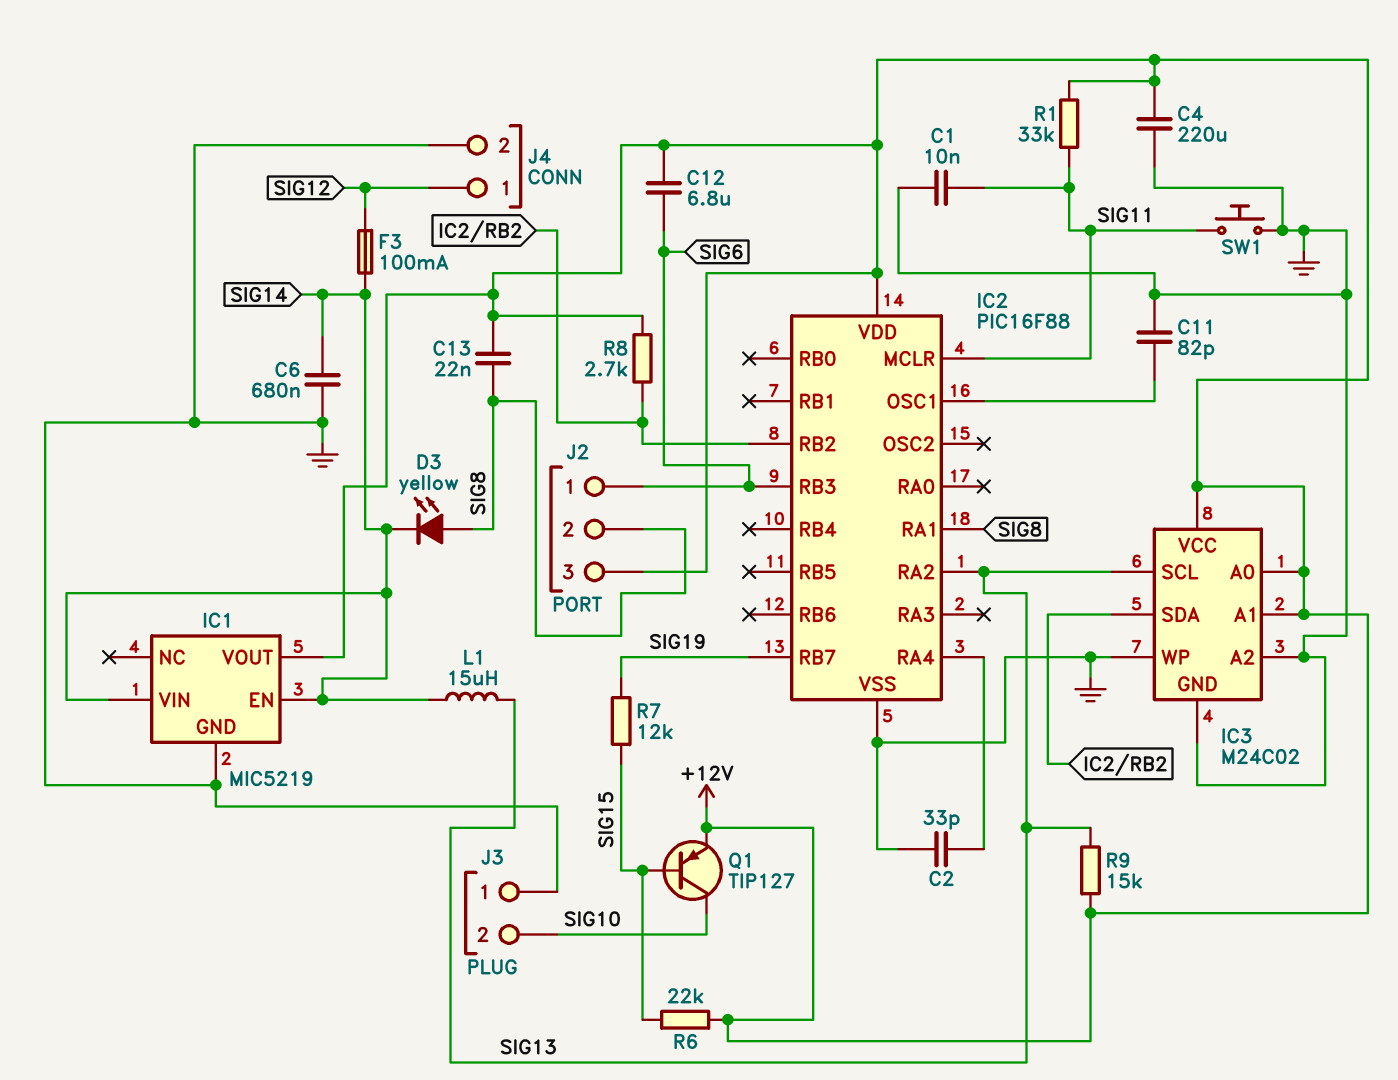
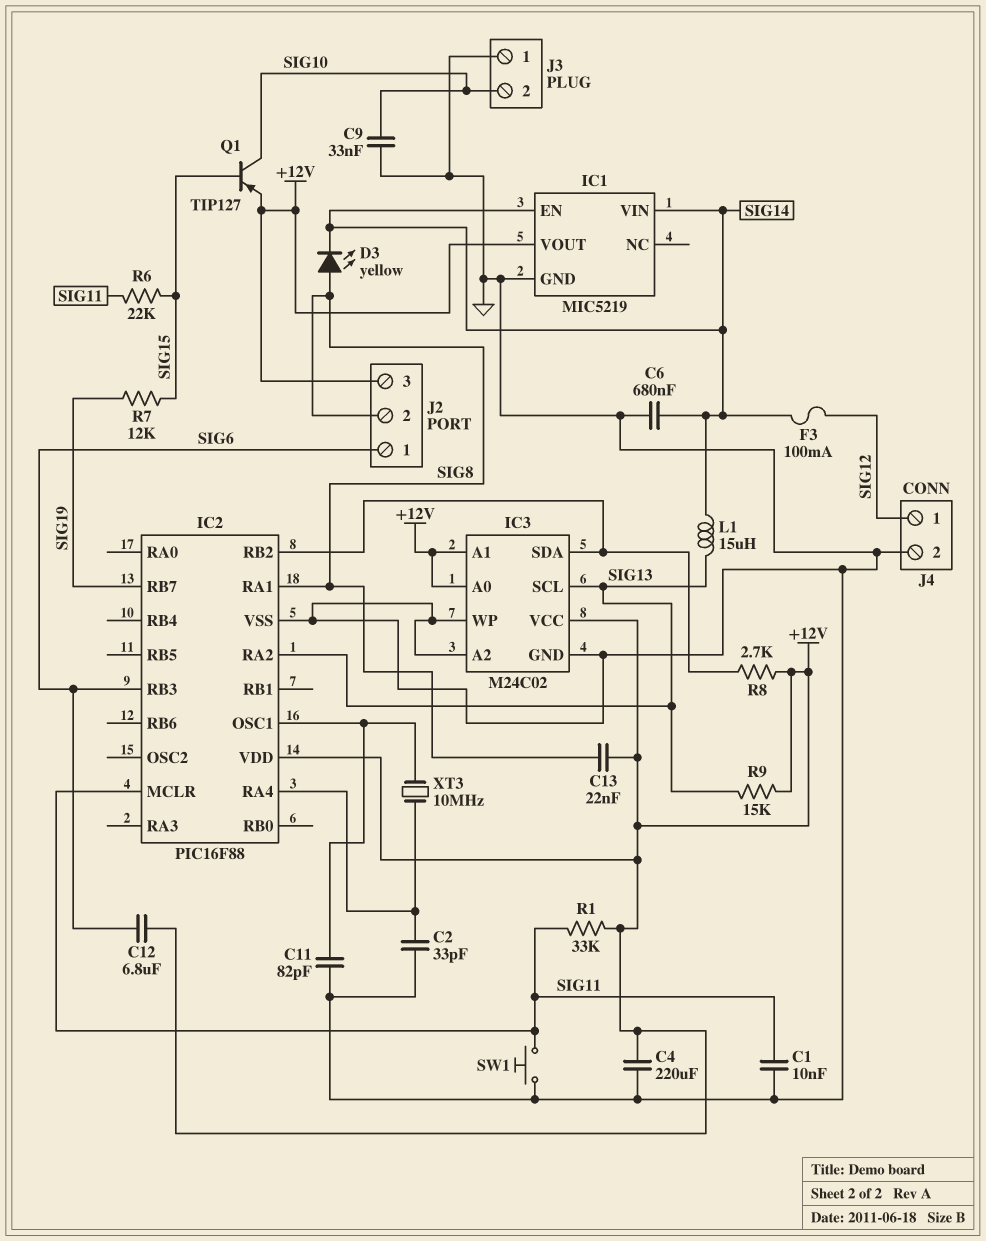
C9: none -> 33nF (GND, SIG10)
R6: 22k (+12V, SIG15) -> 22k (SIG11, SIG15)
XT3: none -> 10MHz (IC2/OSC1, IC2/RA4)

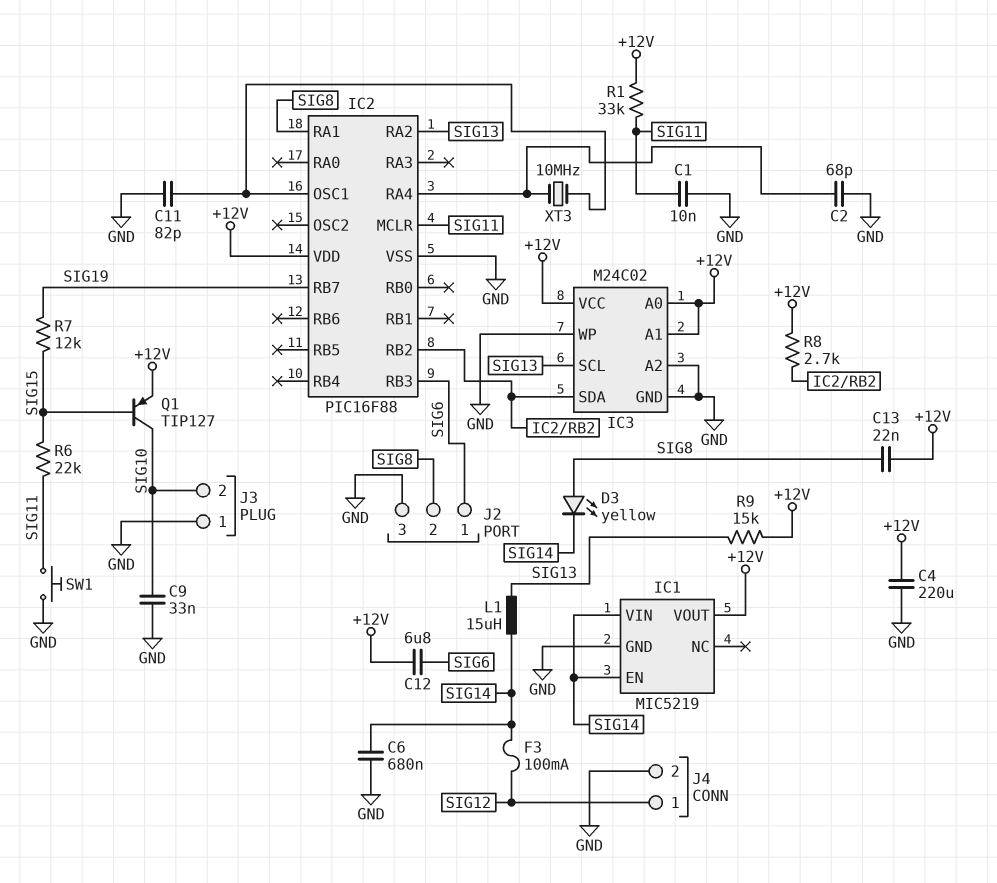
C2: 33pF (GND, IC2/RA4) -> 68pF (GND, IC2/RA4)
J2 pin 3: +12V -> GND

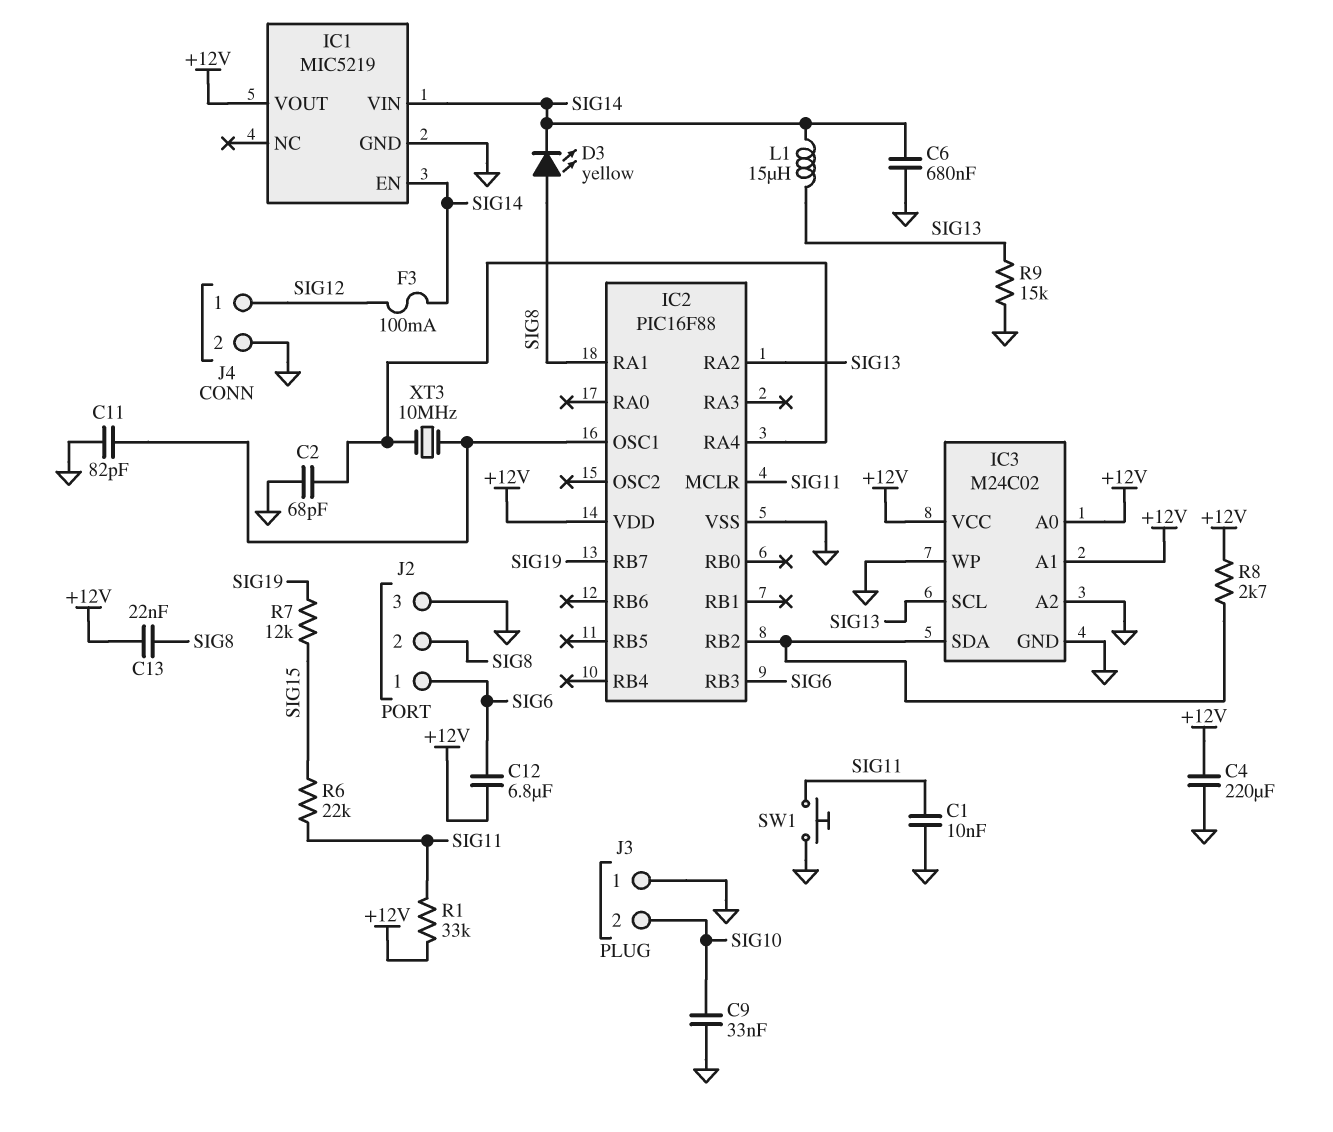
Q1: PNP TIP127 (B SIG15, C SIG10, E +12V) -> none
R9: 15k (+12V, SIG13) -> 15k (GND, SIG13)

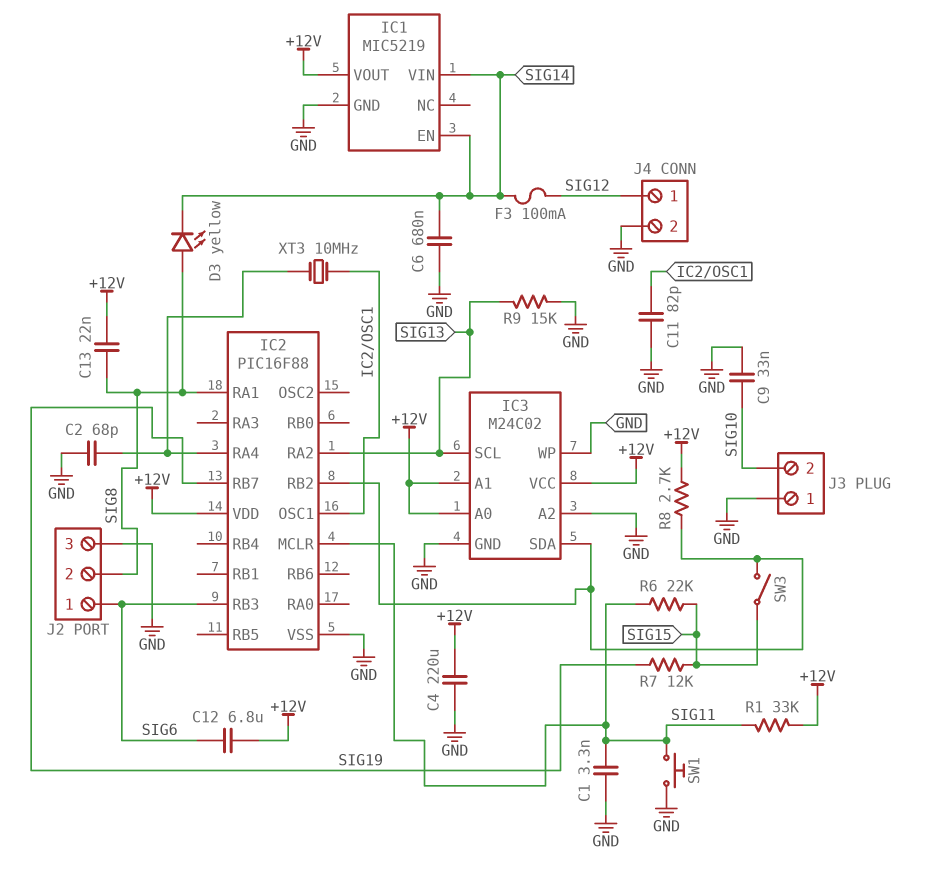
C1: 10nF (GND, SIG11) -> 3.3nF (GND, SIG11)
L1: 15uH (SIG13, SIG14) -> none
SW3: none -> switch (IC2/RB2, SIG15)

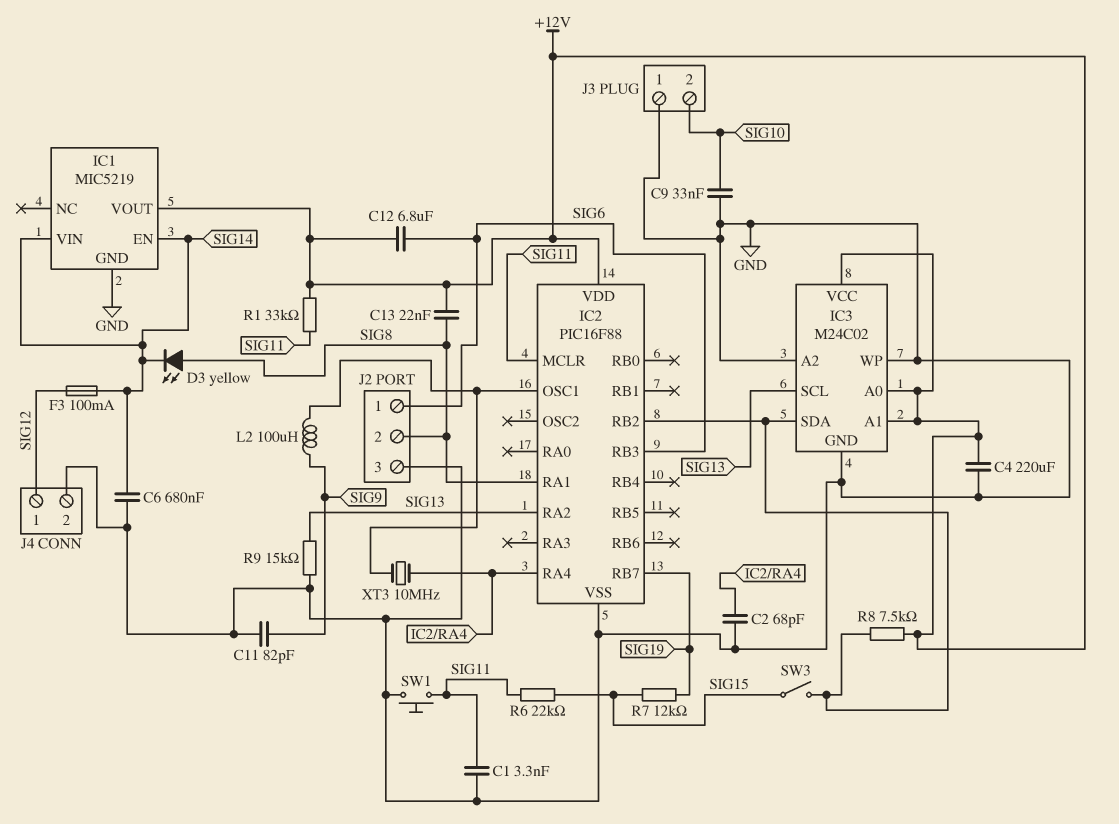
C11: 82pF (GND, IC2/OSC1) -> 82pF (GND, SIG9)
L2: none -> 100uH (IC2/OSC1, SIG9)
R8: 2.7k (+12V, IC2/RB2) -> 7.5k (+12V, IC2/RB2)

